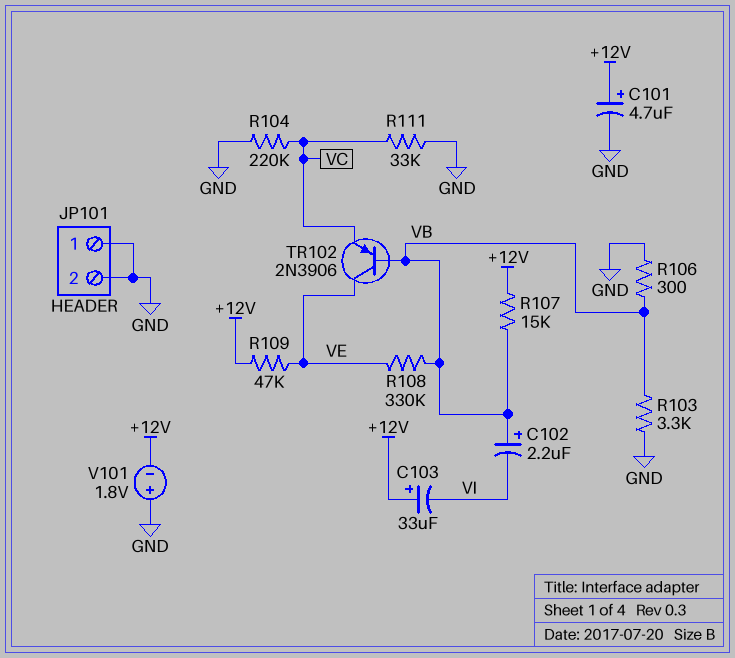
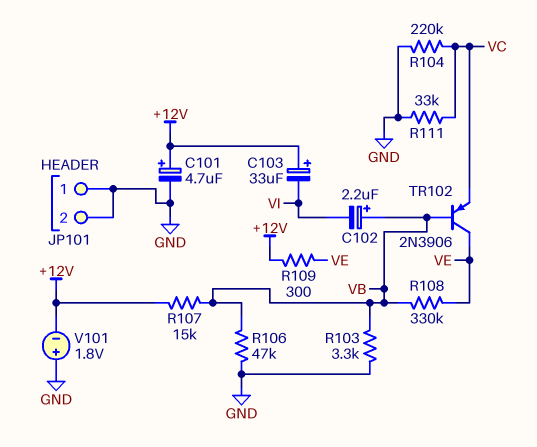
R106: 300 (GND, VB) -> 47k (GND, VB)
R109: 47k (+12V, VE) -> 300 (+12V, VE)

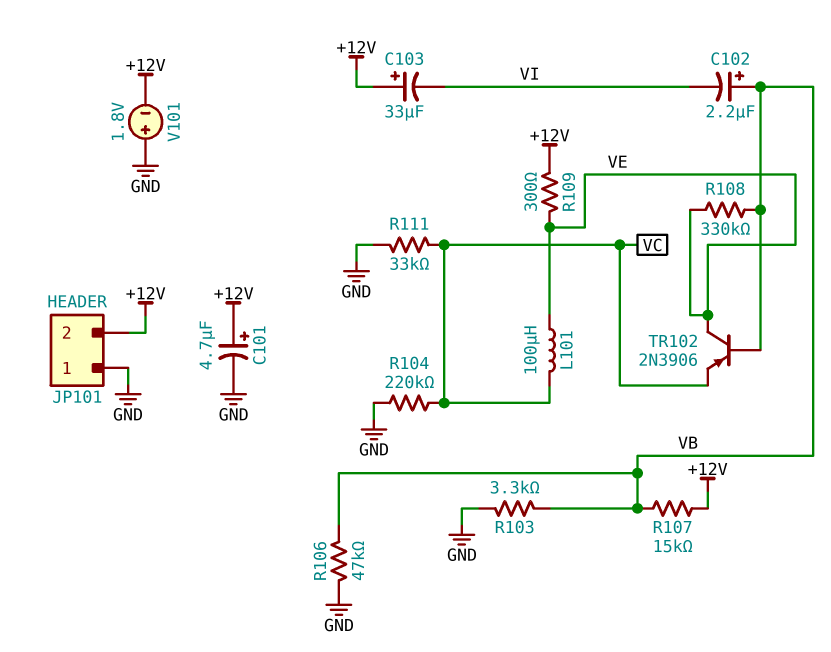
JP101 pin 2: GND -> +12V
L101: none -> 100uH (VC, VE)

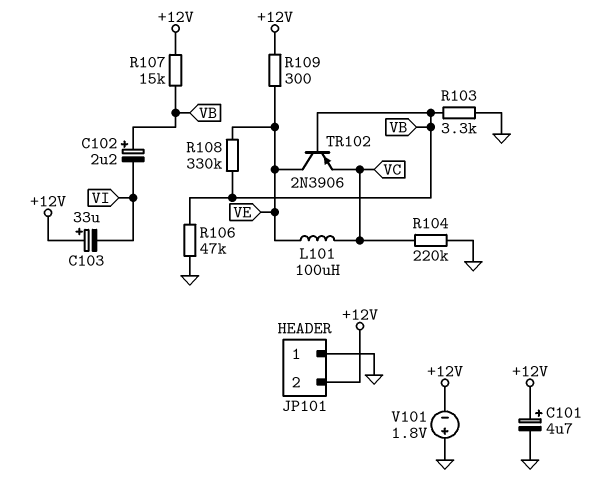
R111: 33k (GND, VC) -> none

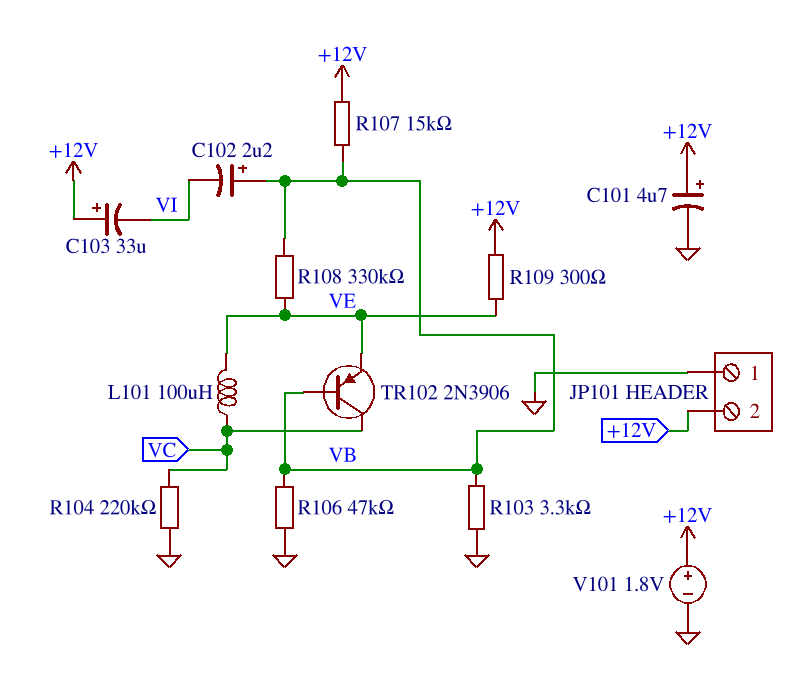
TR102: PNP 2N3906 (B VB, C VE, E VC) -> PNP 2N3906 (B VB, C VC, E VE)
V101: 1.8V (plus GND, minus +12V) -> 1.8V (plus +12V, minus GND)

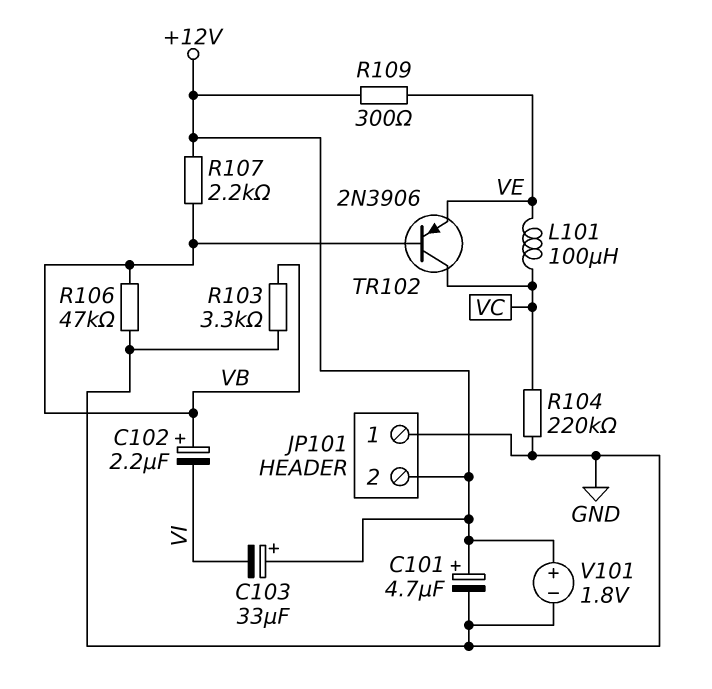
R107: 15k (+12V, VB) -> 2.2k (+12V, VB)
R108: 330k (VB, VE) -> none

